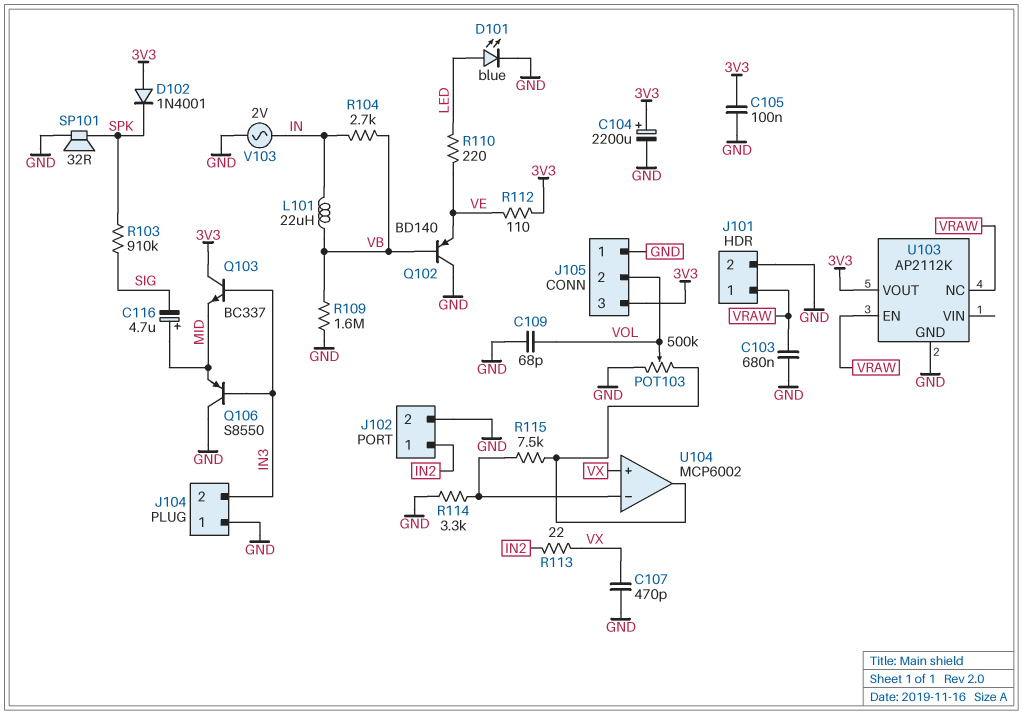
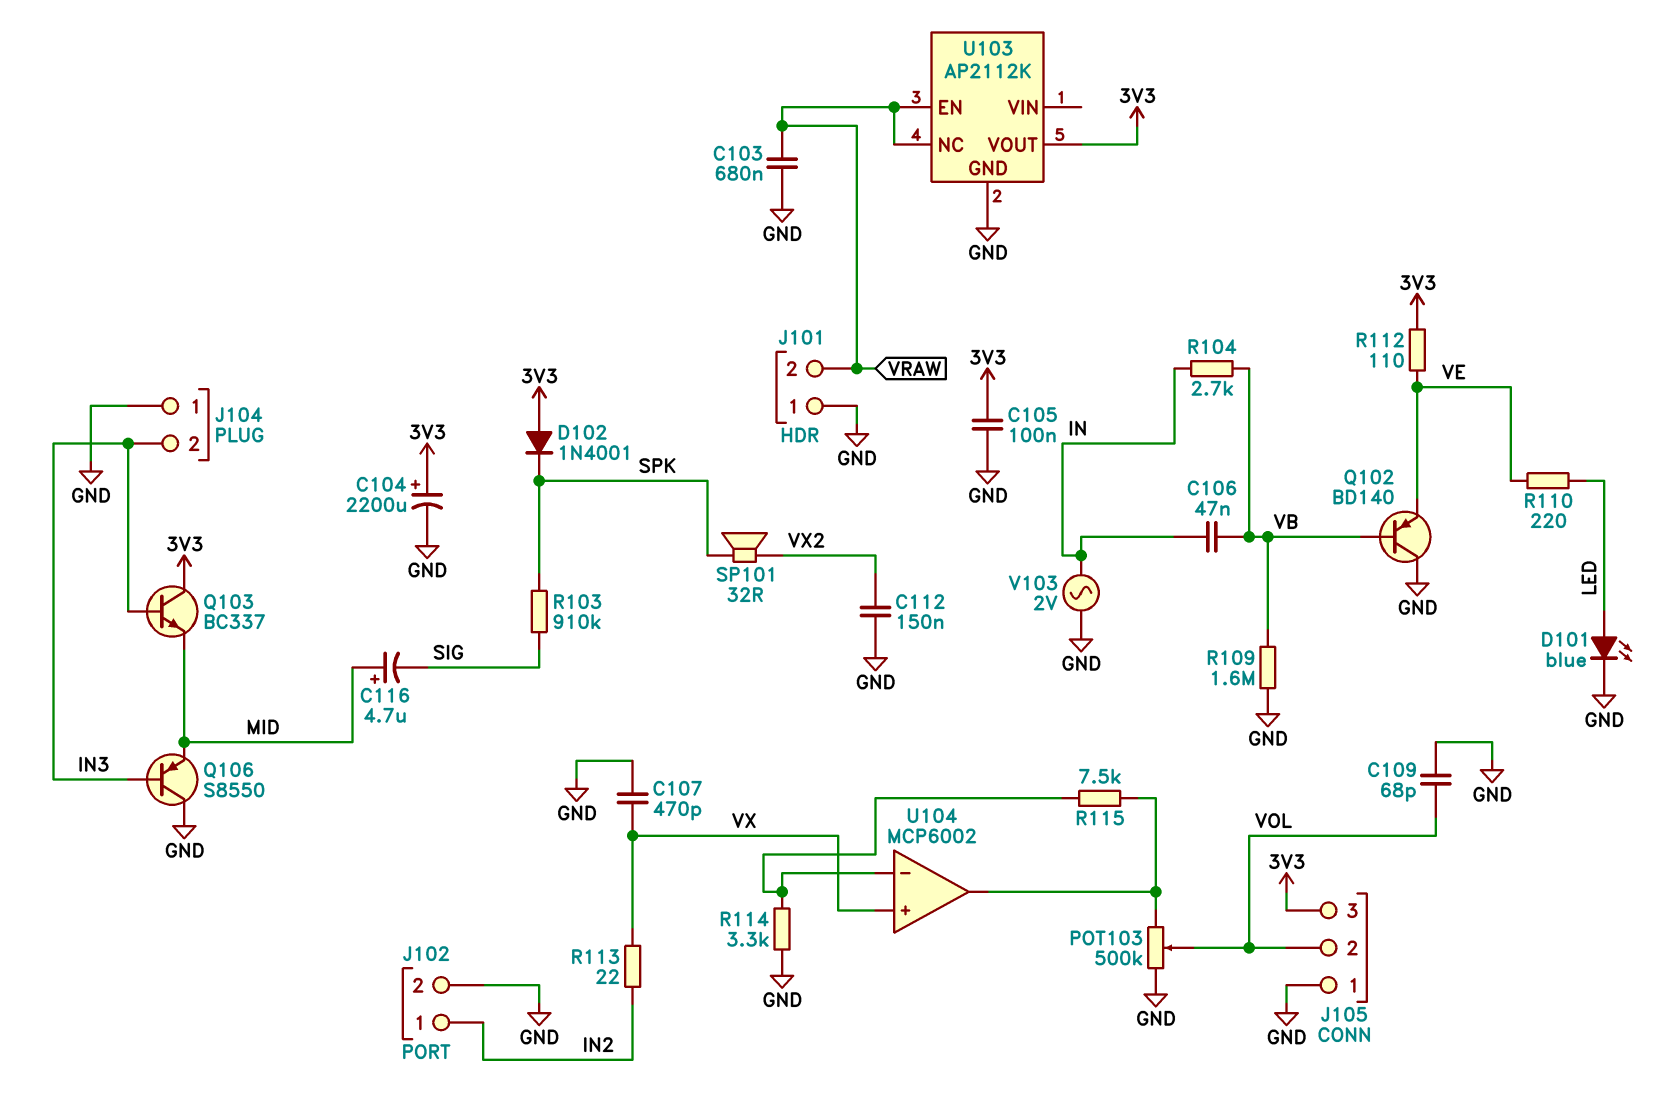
C106: none -> 47nF (IN, VB)
C112: none -> 150nF (GND, VX2)
J101 pin 1: VRAW -> GND
J101 pin 2: GND -> VRAW
L101: 22uH (IN, VB) -> none
SP101: speaker 32R (GND, SPK) -> speaker 32R (SPK, VX2)

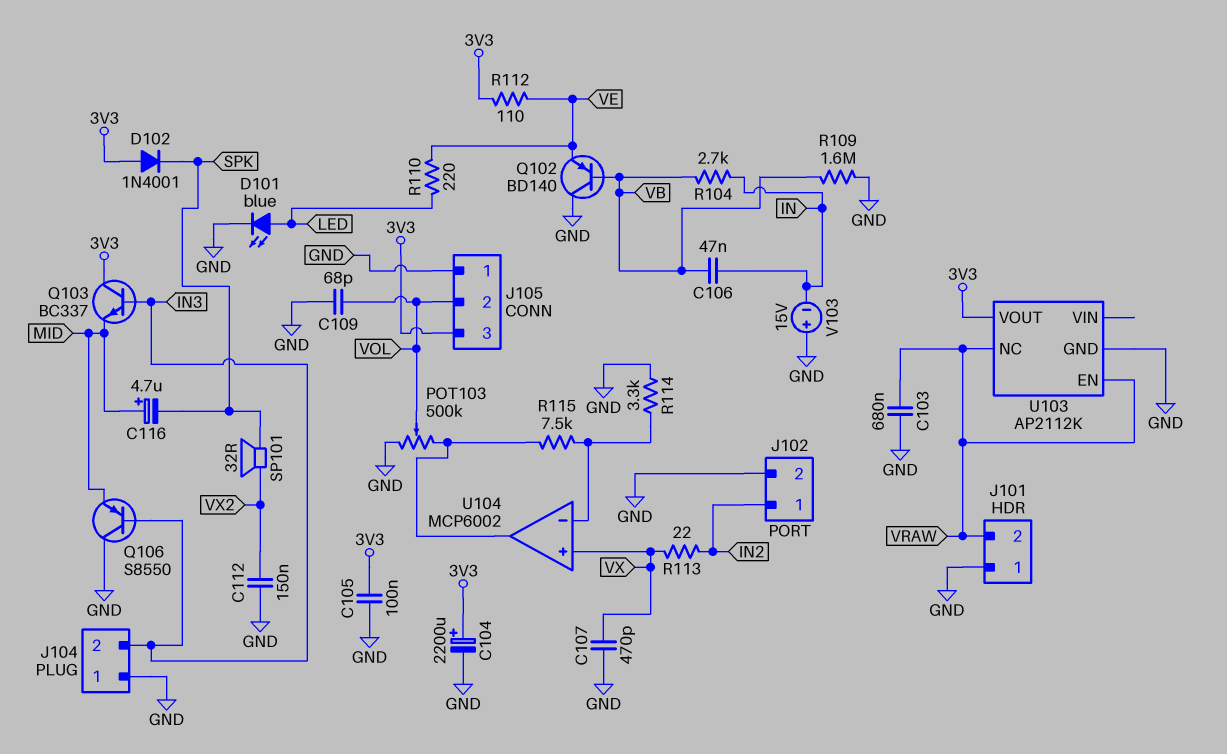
C116: 4.7uF (plus MID, minus SIG) -> 4.7uF (plus MID, minus SPK)
R103: 910k (SIG, SPK) -> none
V103: AC 2V (GND, IN) -> 15V (plus GND, minus IN)

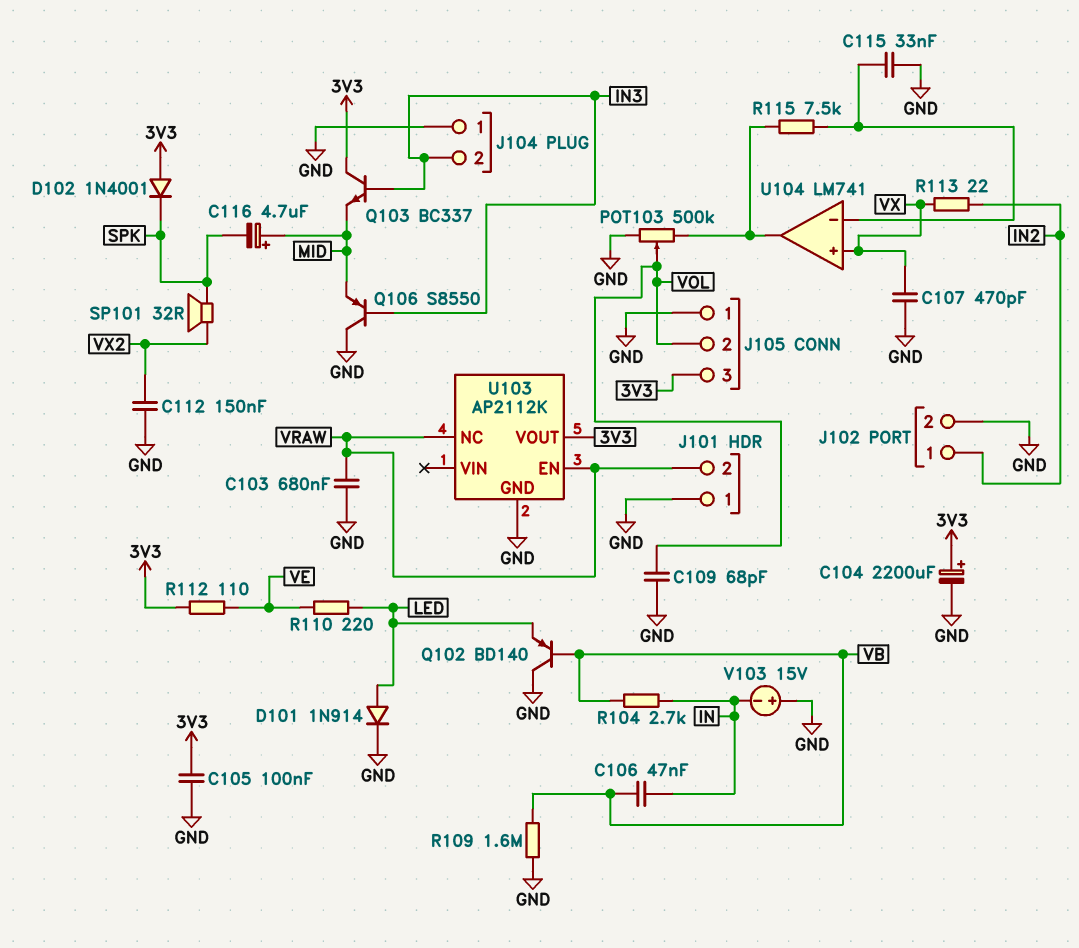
C115: none -> 33nF (GND, U104/in-)
D101: LED blue (A LED, K GND) -> diode 1N914 (A LED, K GND)
Q102: PNP BD140 (B VB, C GND, E VE) -> PNP BD140 (B VB, C GND, E LED)
R114: 3.3k (GND, U104/in-) -> none
U104: MCP6002 -> LM741

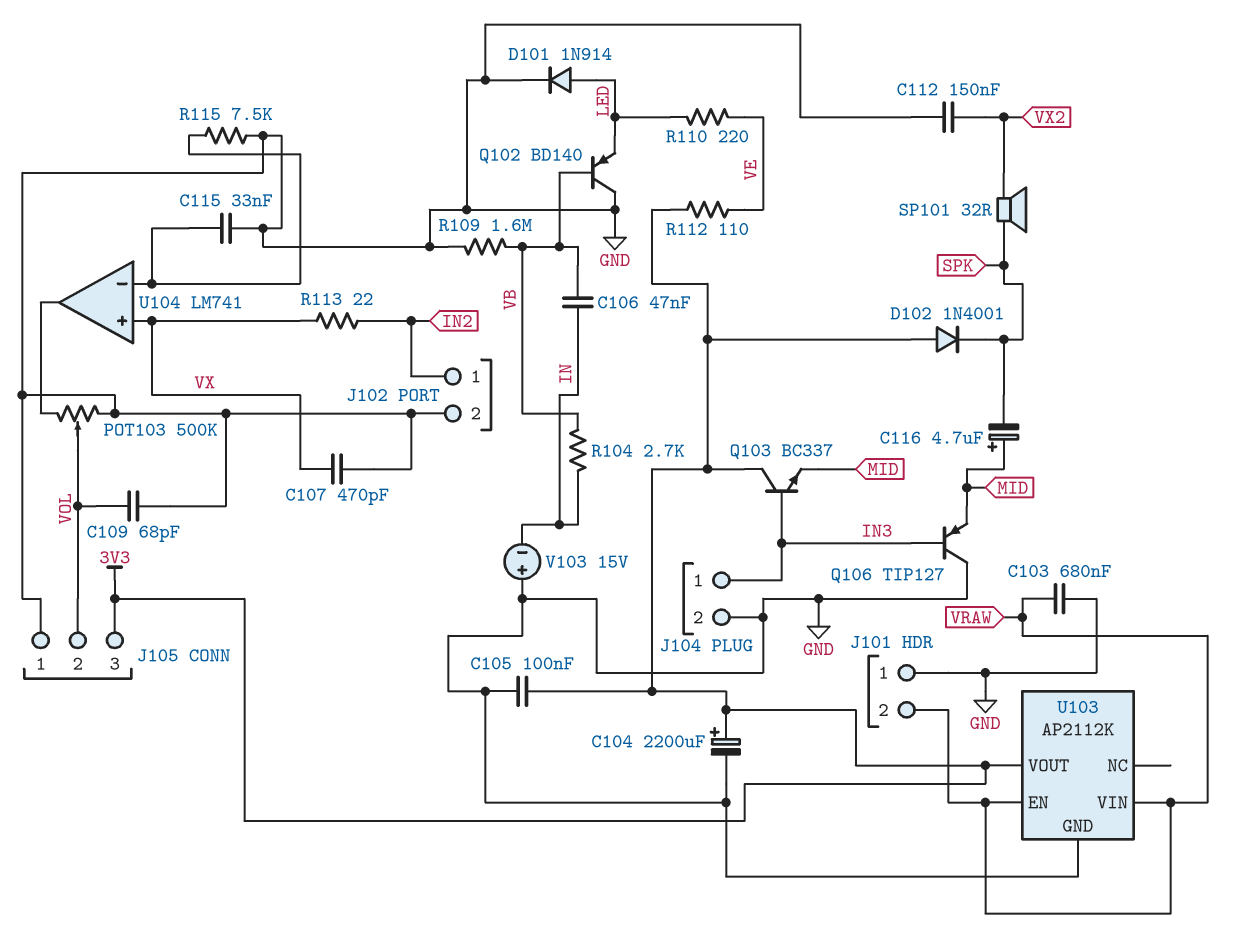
J104 pin 1: GND -> IN3
J104 pin 2: IN3 -> GND
Q106: PNP S8550 (B IN3, C GND, E MID) -> PNP TIP127 (B IN3, C GND, E MID)
R115: 7.5k (U104/in-, U104/out) -> 7.5k (GND, U104/in-)
U103 pin NC: VRAW -> none
U103 pin VIN: none -> VRAW

